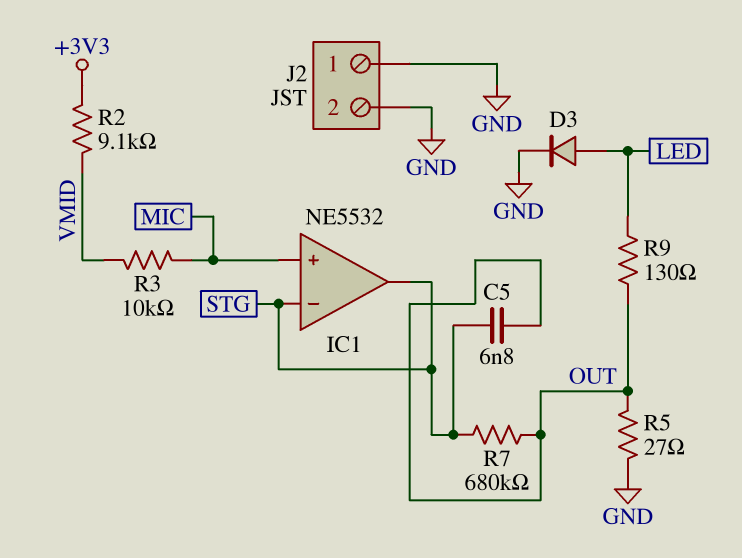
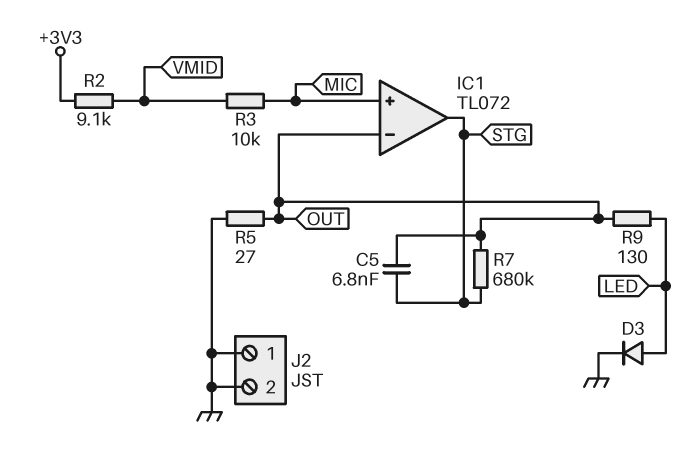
IC1: NE5532 -> TL072
IC1 pin in-: STG -> OUT

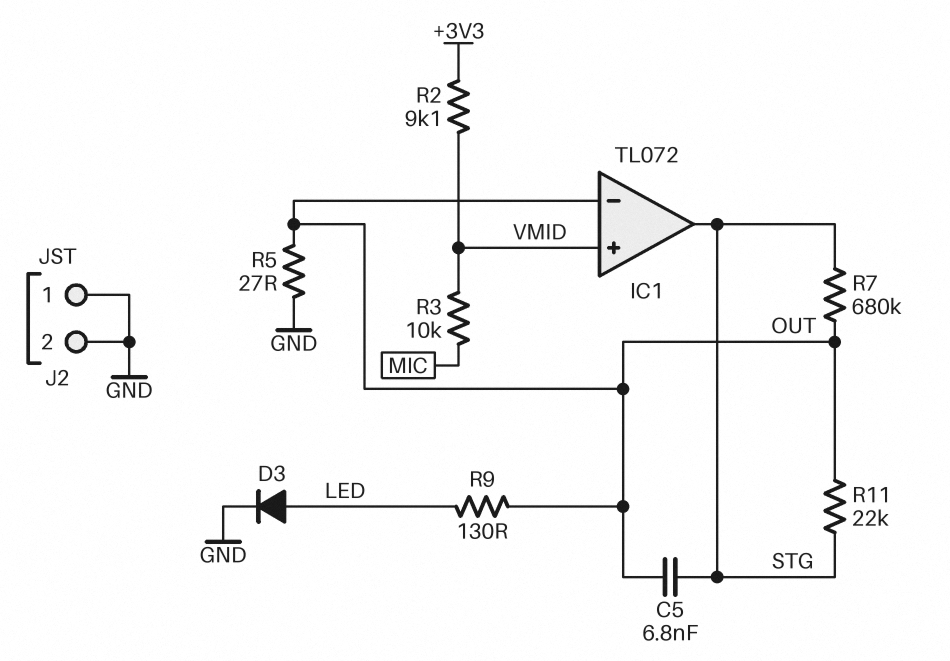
IC1 pin in+: MIC -> VMID
R11: none -> 22k (OUT, STG)

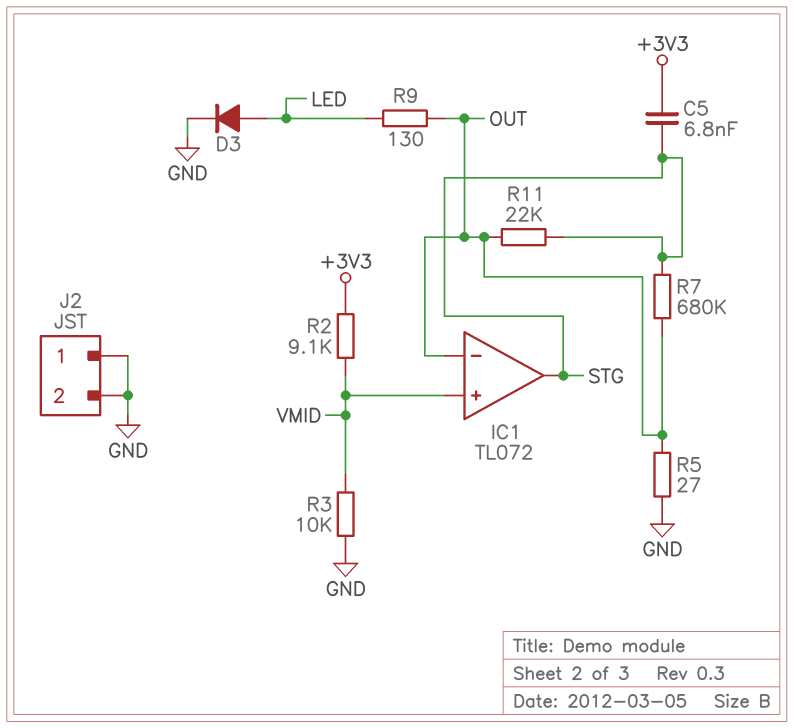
C5: 6.8nF (OUT, STG) -> 6.8nF (+3V3, STG)
R3: 10k (MIC, VMID) -> 10k (GND, VMID)

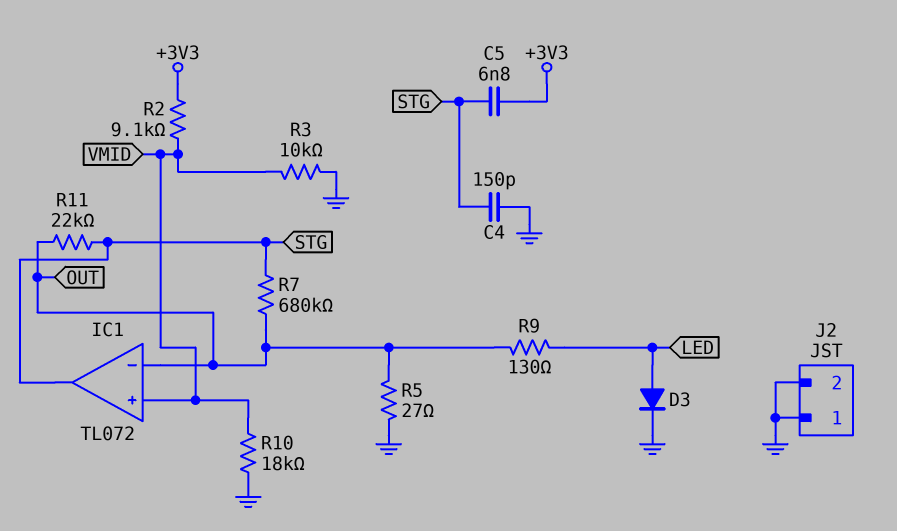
C4: none -> 150pF (GND, STG)
R10: none -> 18k (GND, VMID)

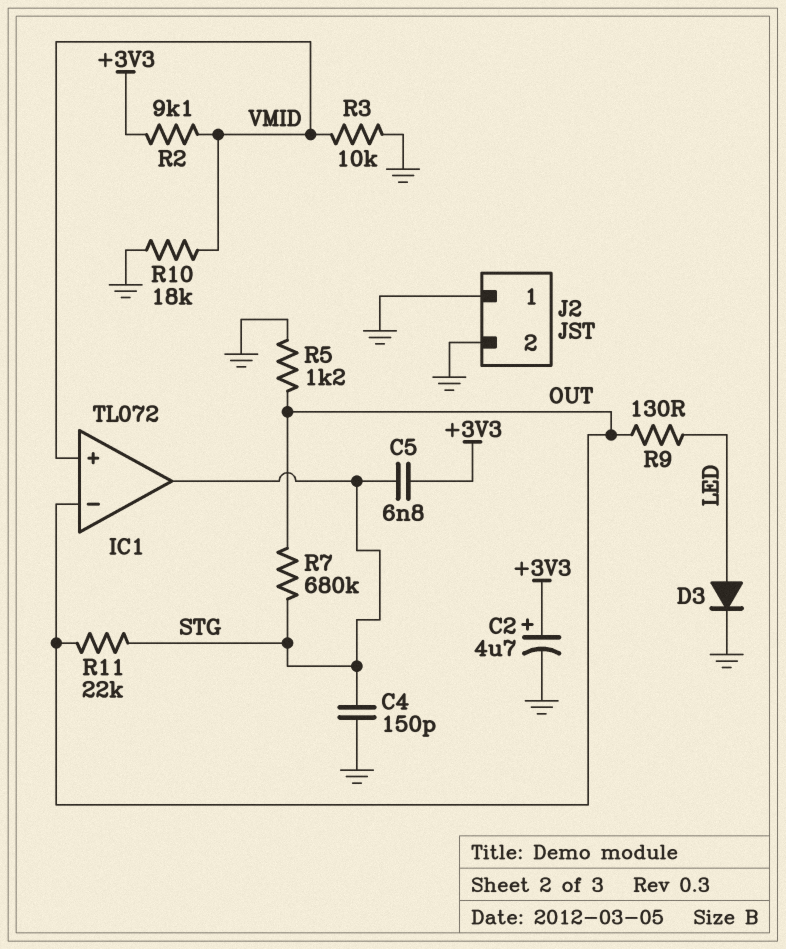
C2: none -> 4.7uF (plus +3V3, minus GND)
R5: 27 (GND, OUT) -> 1.2k (GND, OUT)

